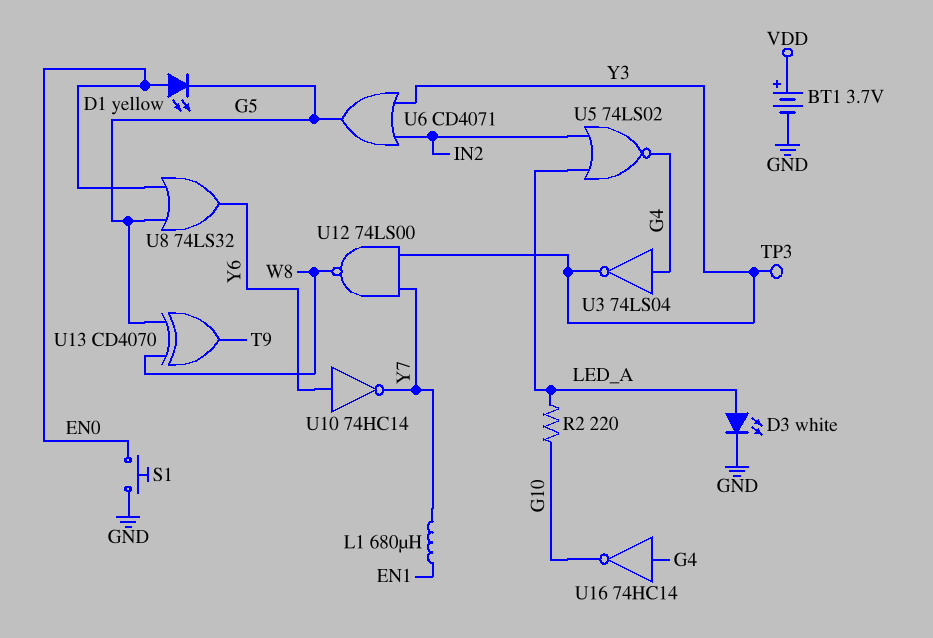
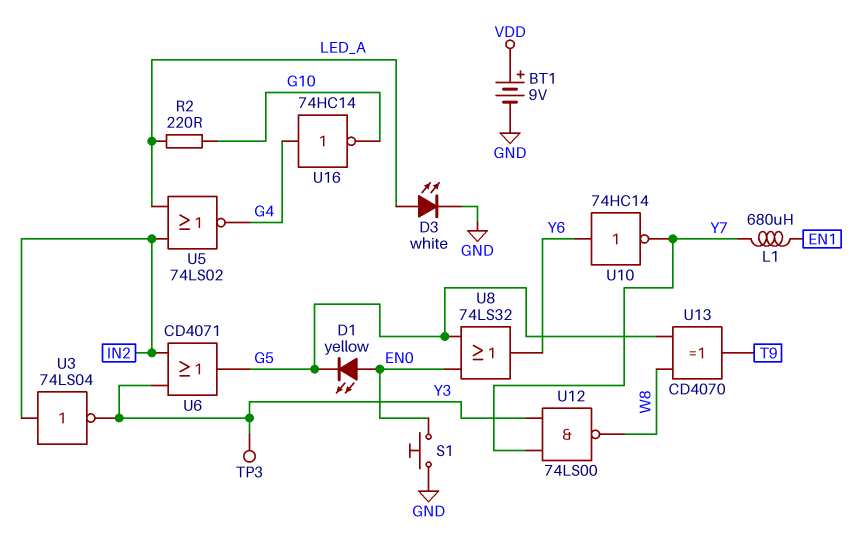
BT1: 3.7V (plus VDD, minus GND) -> 9V (plus VDD, minus GND)
U3: NOT 74LS04 (in G4, out Y3) -> NOT 74LS04 (in IN2, out Y3)

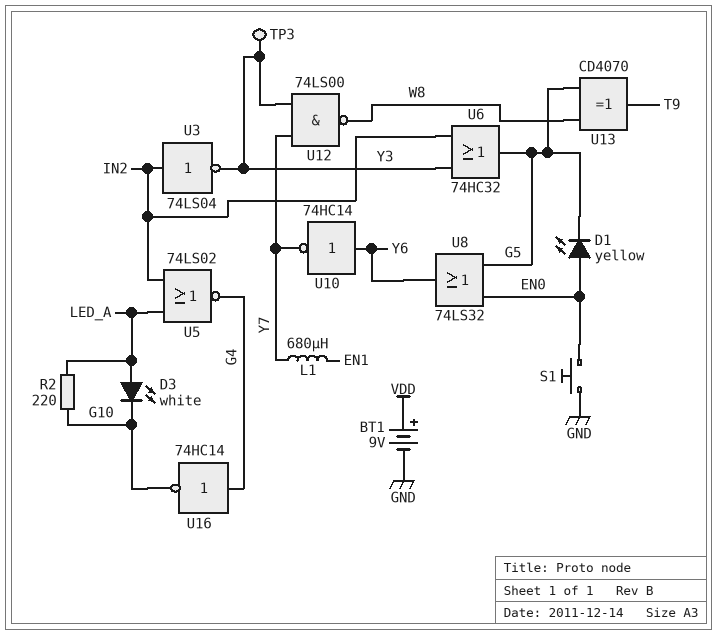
D3: LED white (A LED_A, K GND) -> LED white (A LED_A, K G10)
U6: OR CD4071 (in IN2, in Y3, out G5) -> OR 74HC32 (in IN2, in Y3, out G5)

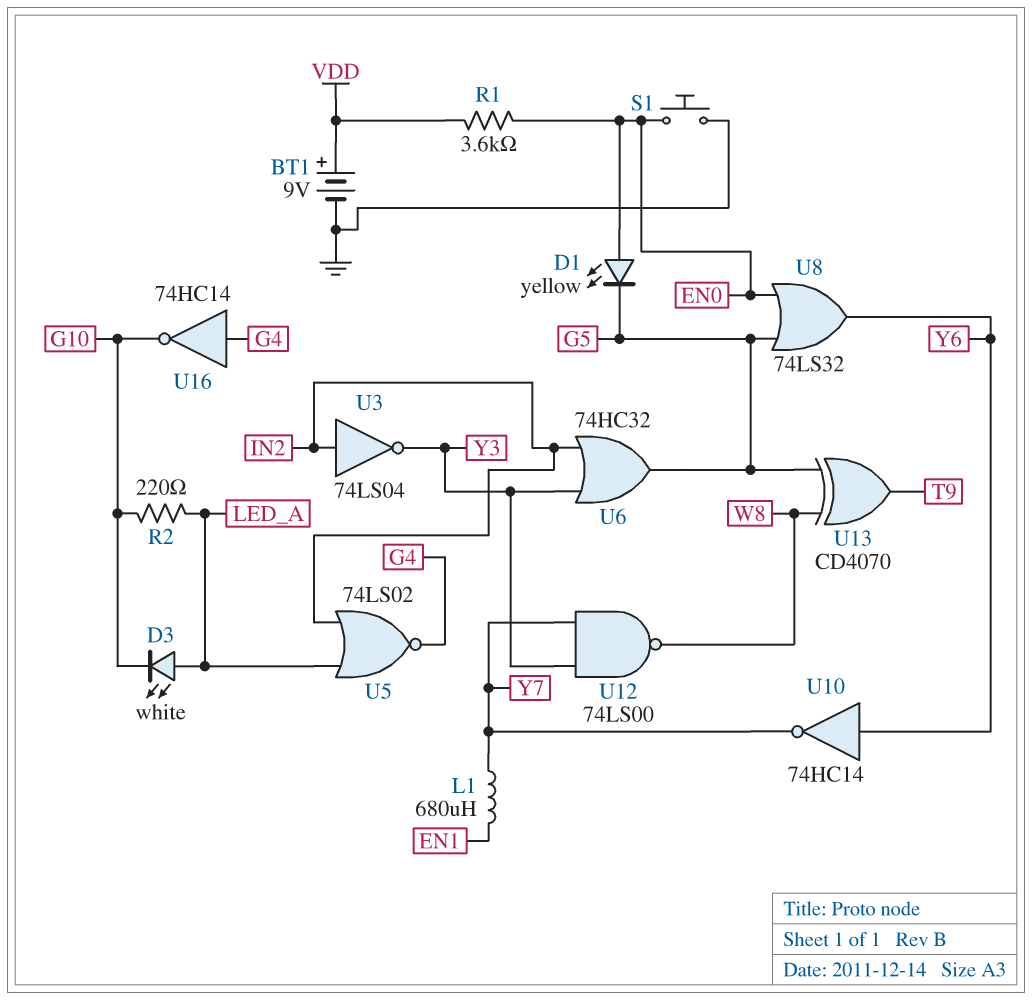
R1: none -> 3.6k (EN0, VDD)
TP3: test point (Y3) -> none

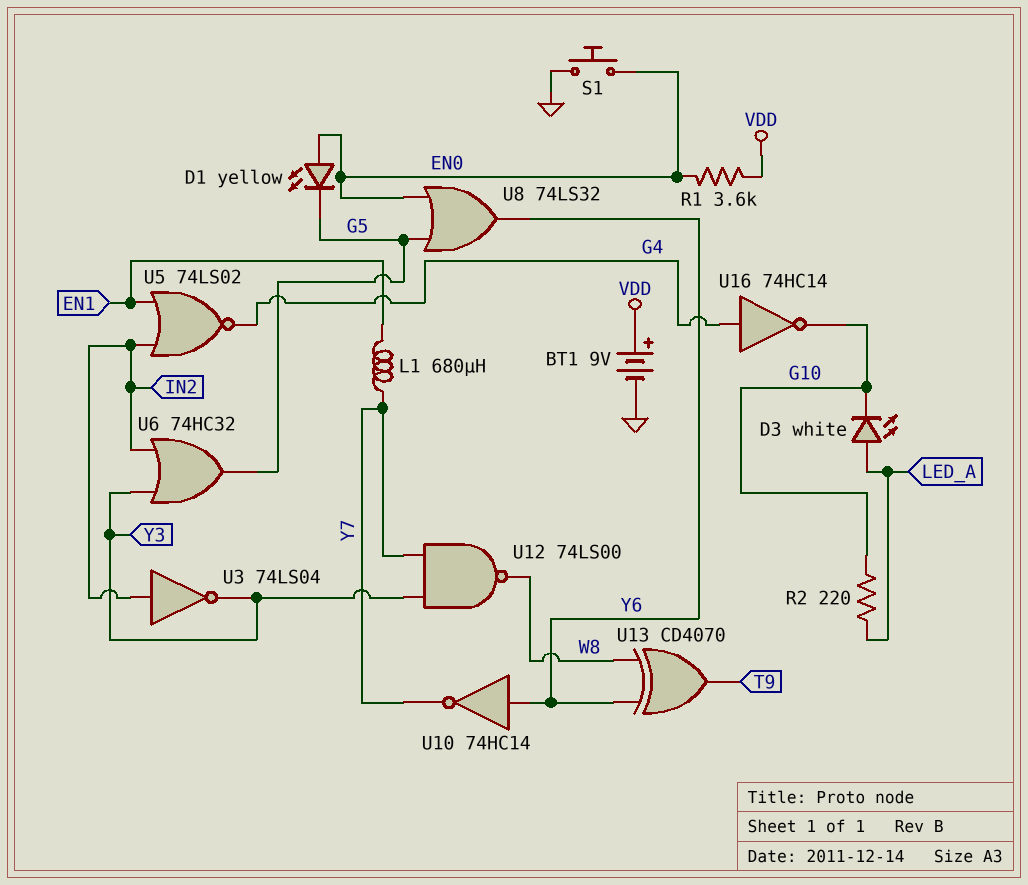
U5: NOR 74LS02 (in IN2, in LED_A, out G4) -> NOR 74LS02 (in EN1, in IN2, out G4)
U13: XOR CD4070 (in G5, in W8, out T9) -> XOR CD4070 (in W8, in Y6, out T9)

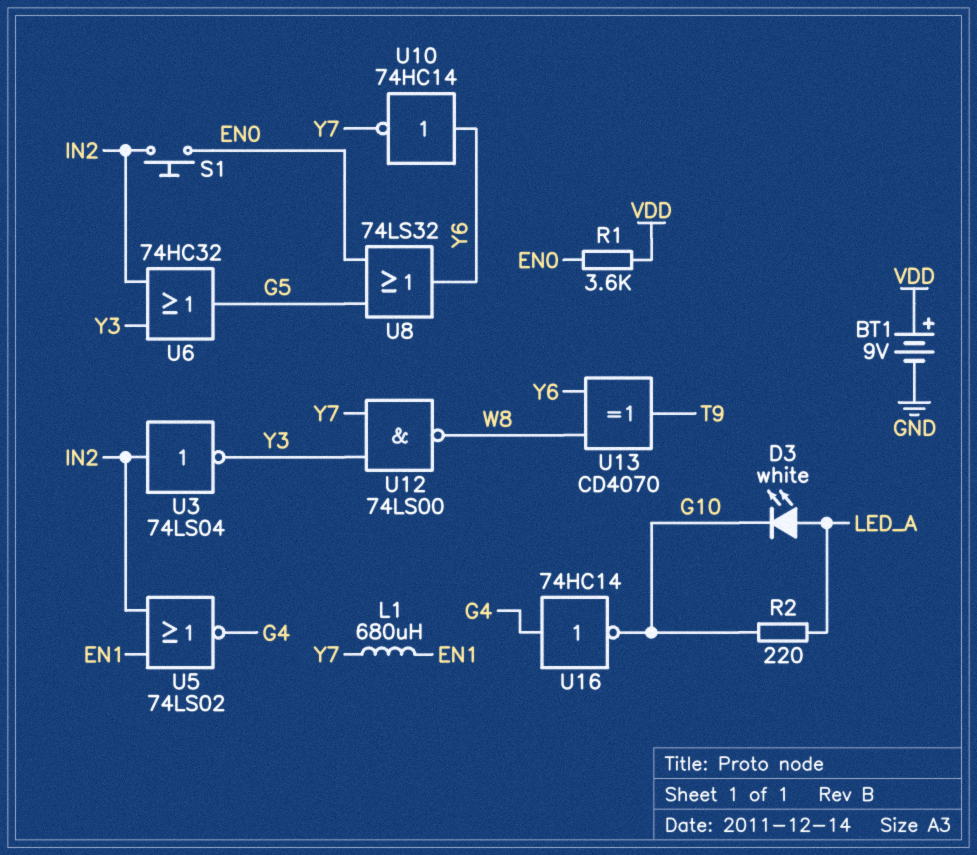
D1: LED yellow (A EN0, K G5) -> none
S1: button (EN0, GND) -> button (EN0, IN2)

